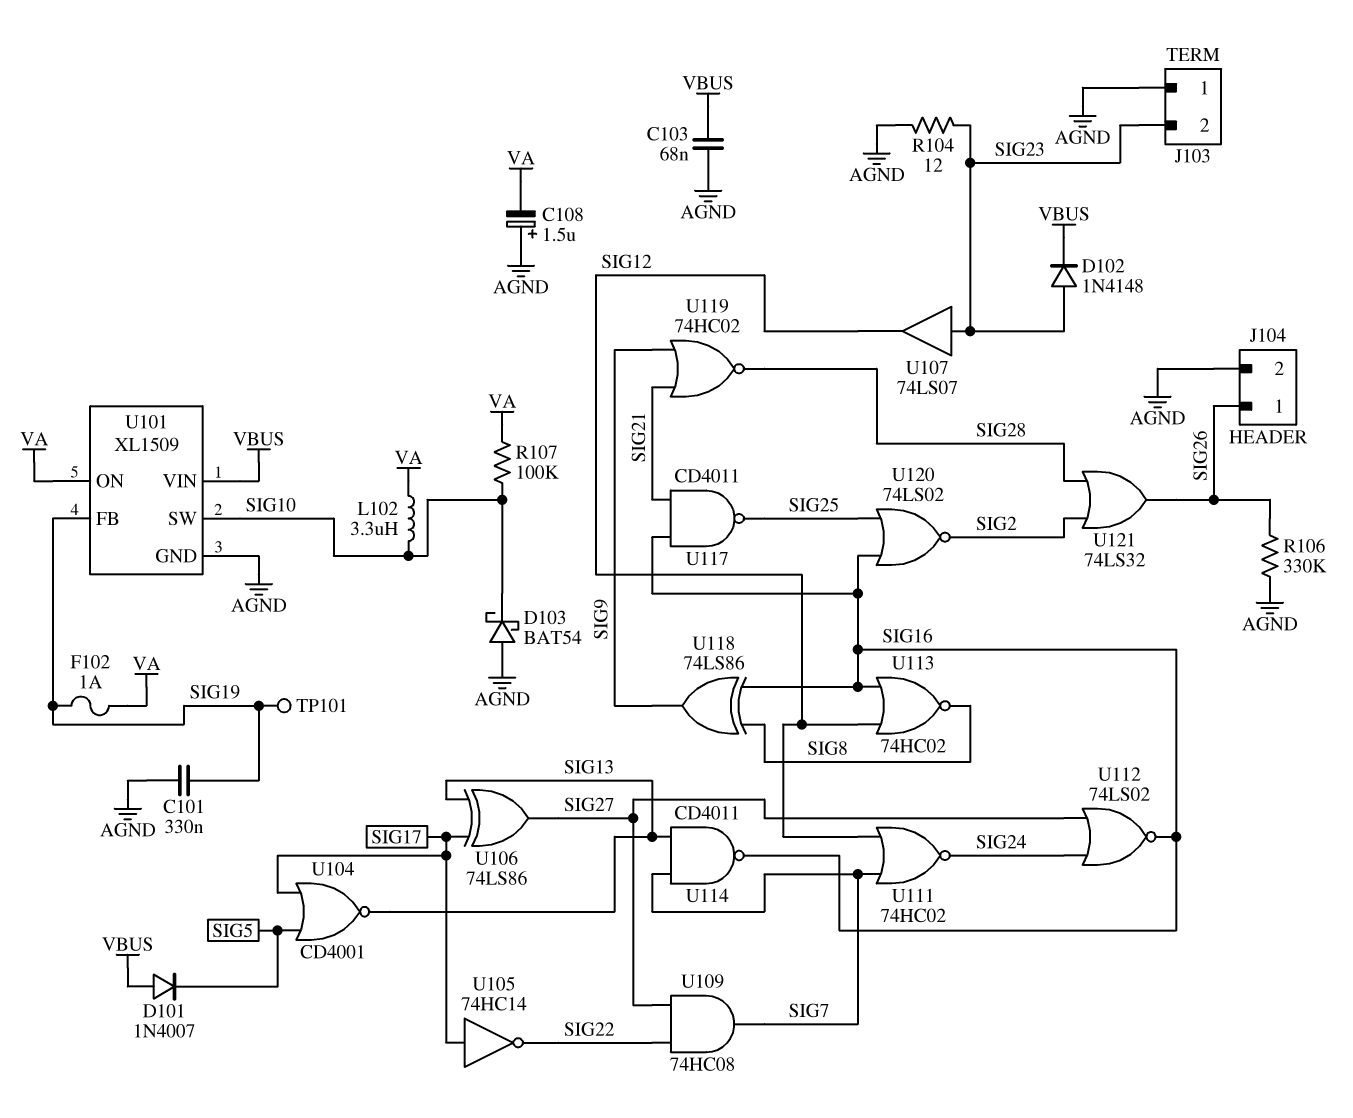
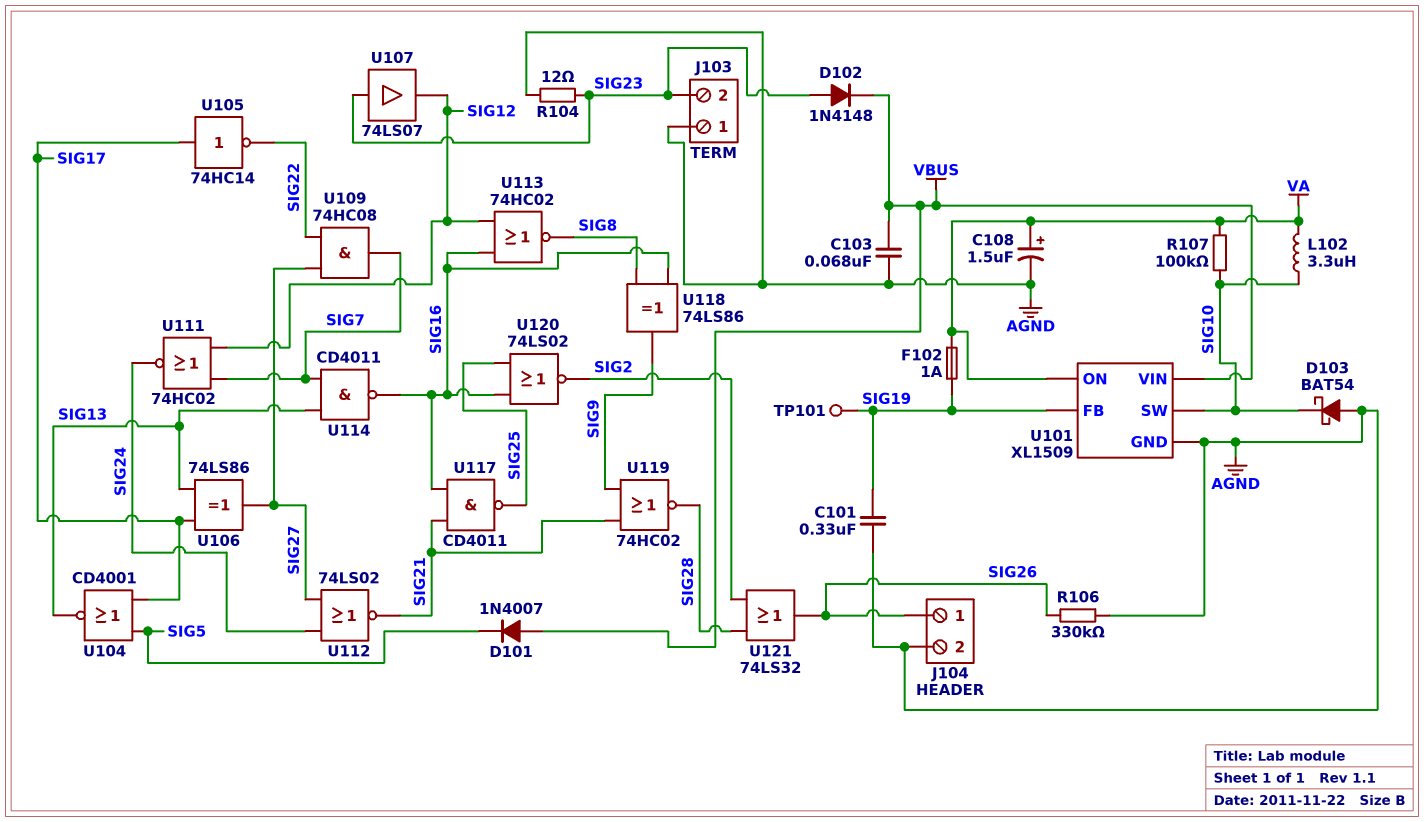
C108: 1.5uF (plus AGND, minus VA) -> 1.5uF (plus VA, minus AGND)
U112: NOR 74LS02 (in SIG24, in SIG27, out SIG16) -> NOR 74LS02 (in SIG24, in SIG27, out SIG21)

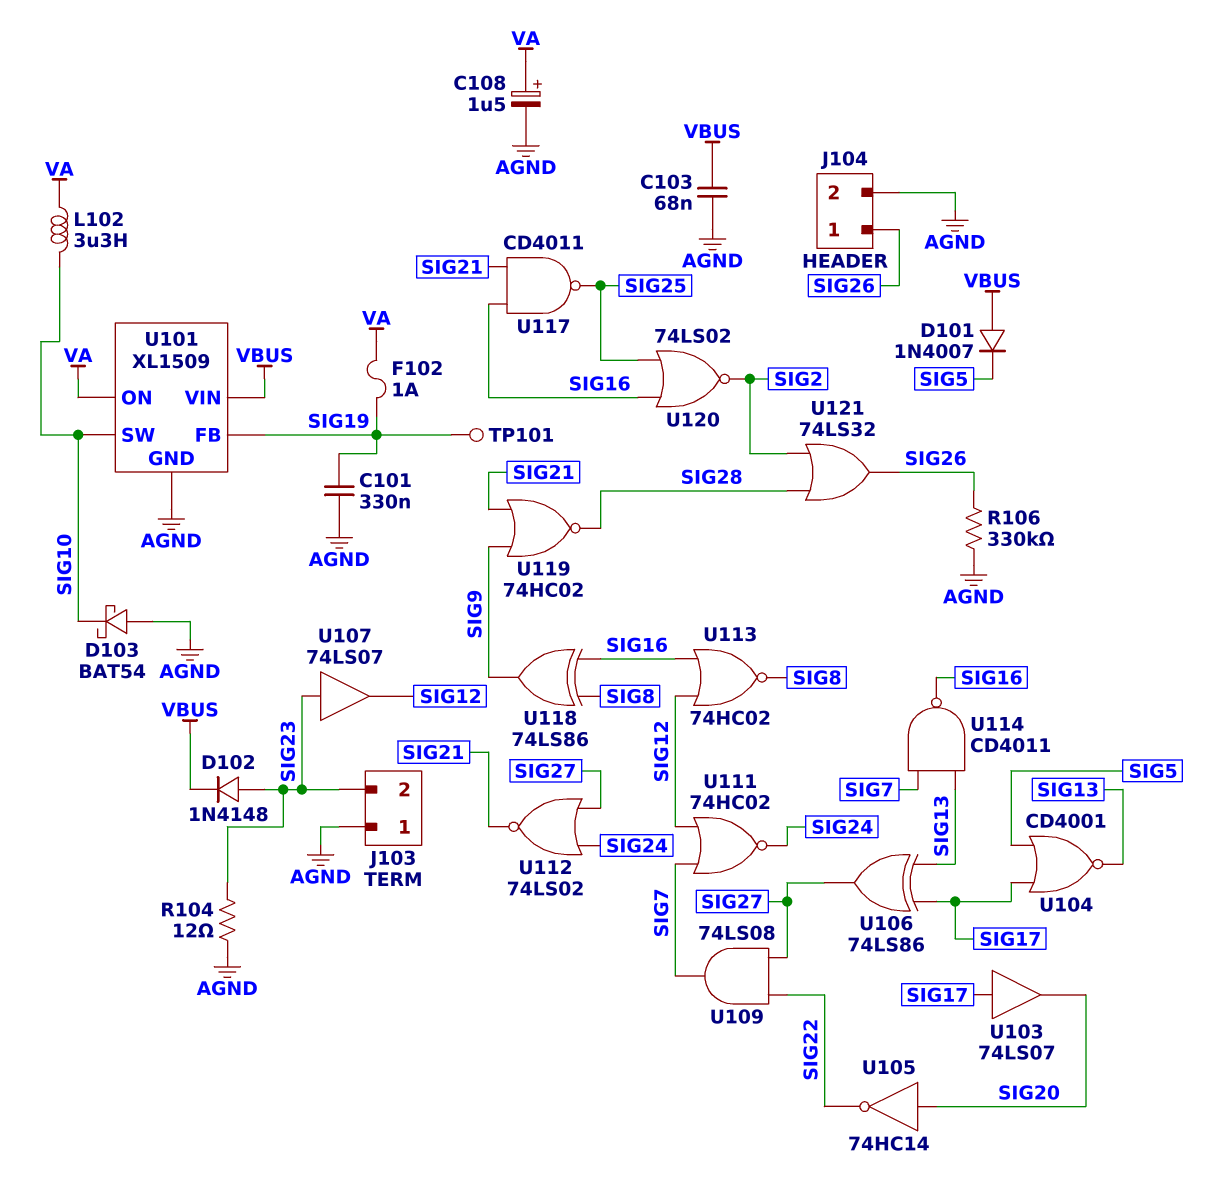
R107: 100k (SIG10, VA) -> none
U103: none -> buffer 74LS07 (in SIG17, out SIG20)
U105: NOT 74HC14 (in SIG17, out SIG22) -> NOT 74HC14 (in SIG20, out SIG22)
U109: AND 74HC08 (in SIG22, in SIG27, out SIG7) -> AND 74LS08 (in SIG22, in SIG27, out SIG7)

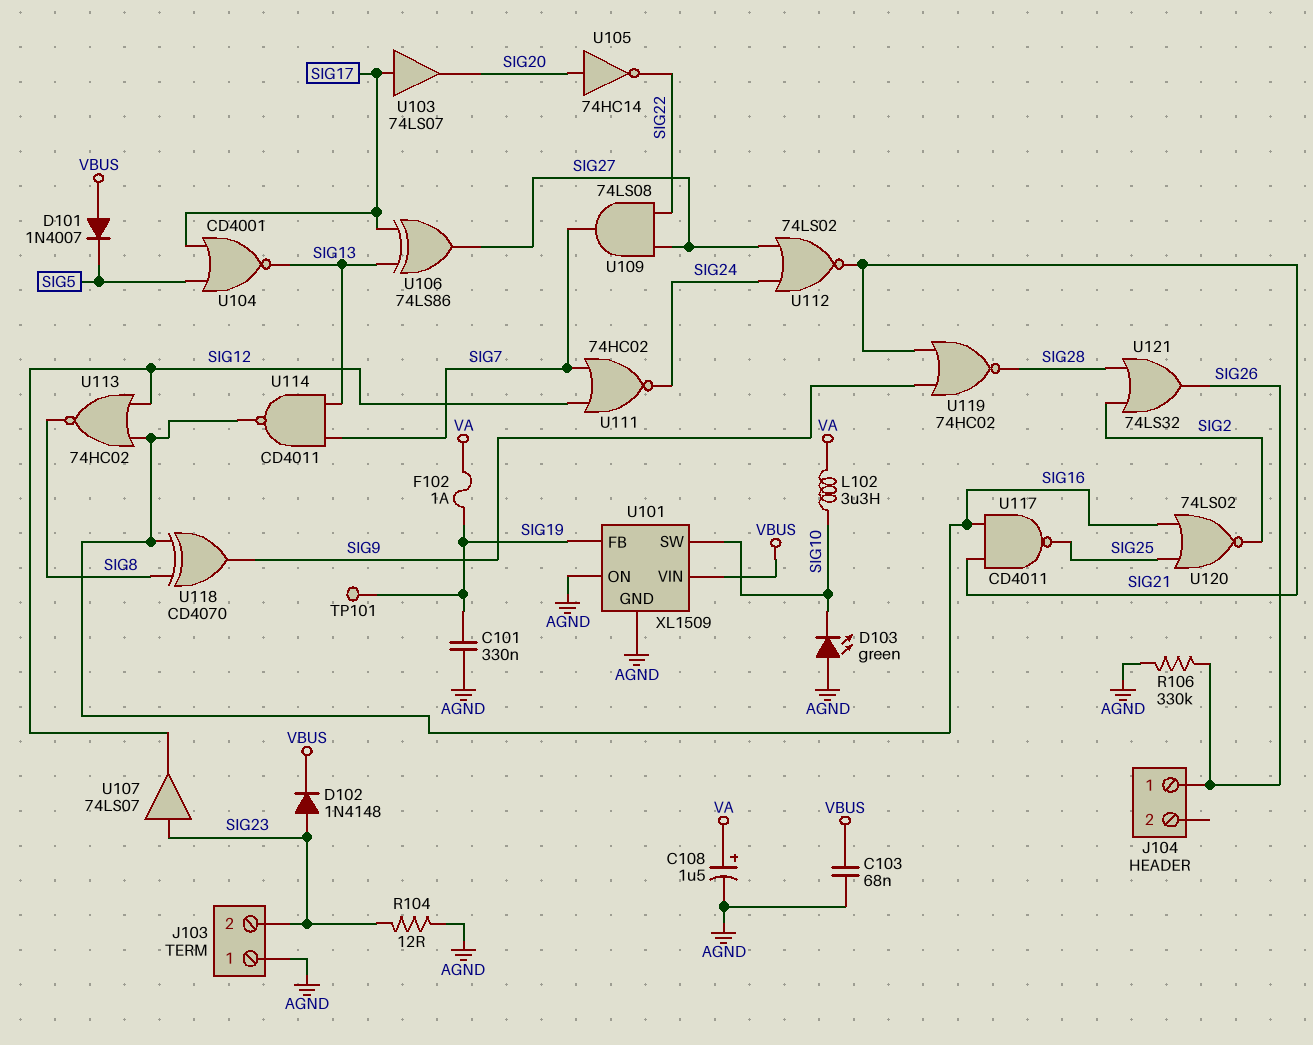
D103: schottky BAT54 (A AGND, K SIG10) -> LED green (A AGND, K SIG10)
J104 pin 2: AGND -> none
U101 pin ON: VA -> AGND
U118: XOR 74LS86 (in SIG8, in SIG16, out SIG9) -> XOR CD4070 (in SIG8, in SIG16, out SIG9)

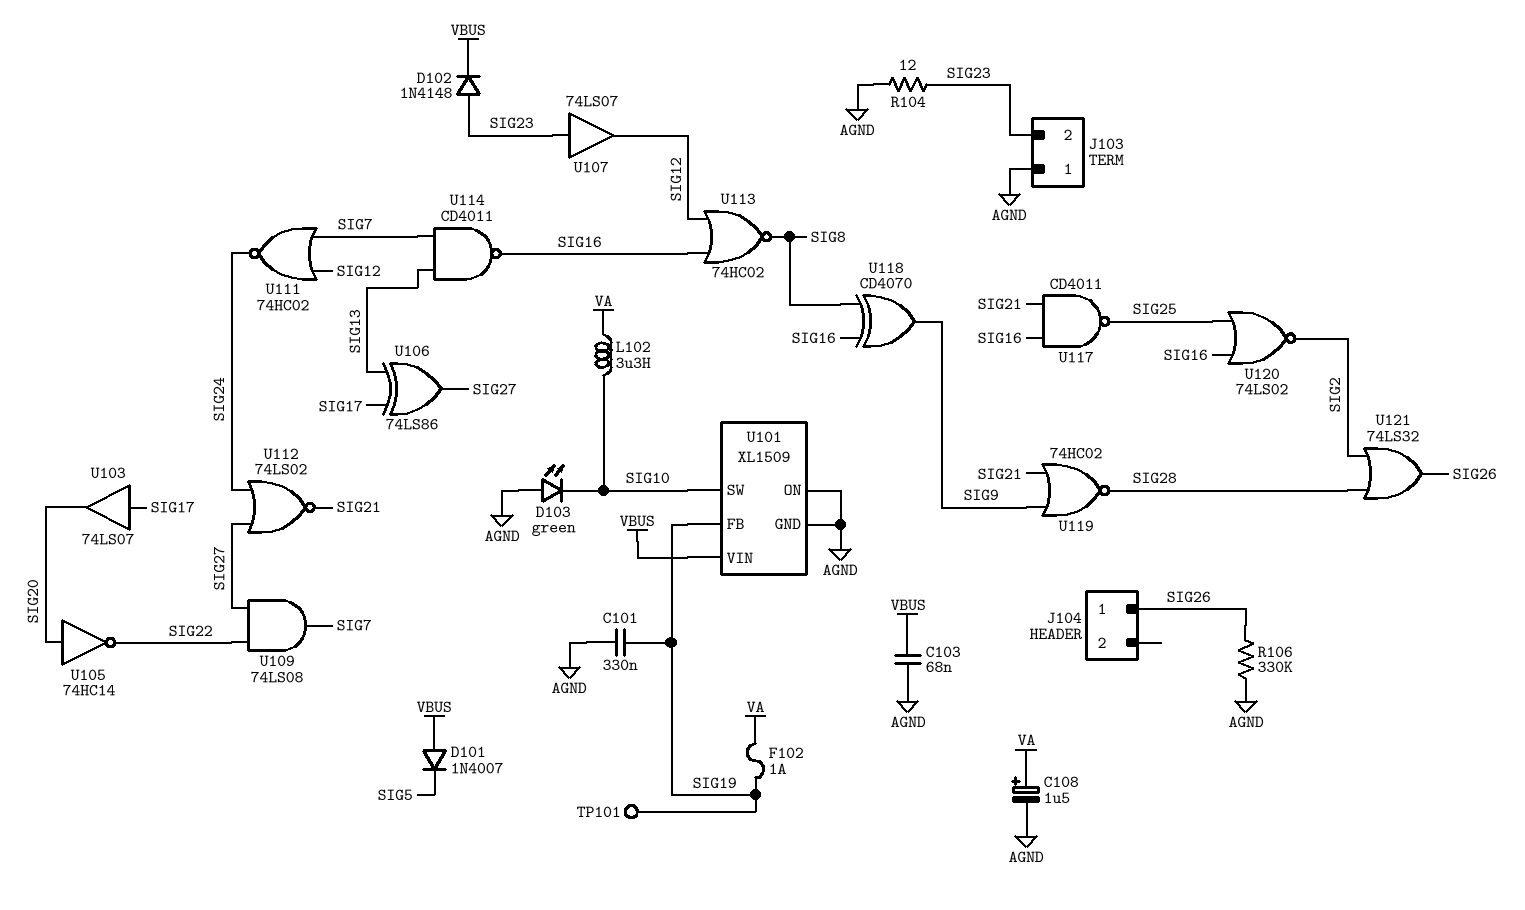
U104: NOR CD4001 (in SIG5, in SIG17, out SIG13) -> none

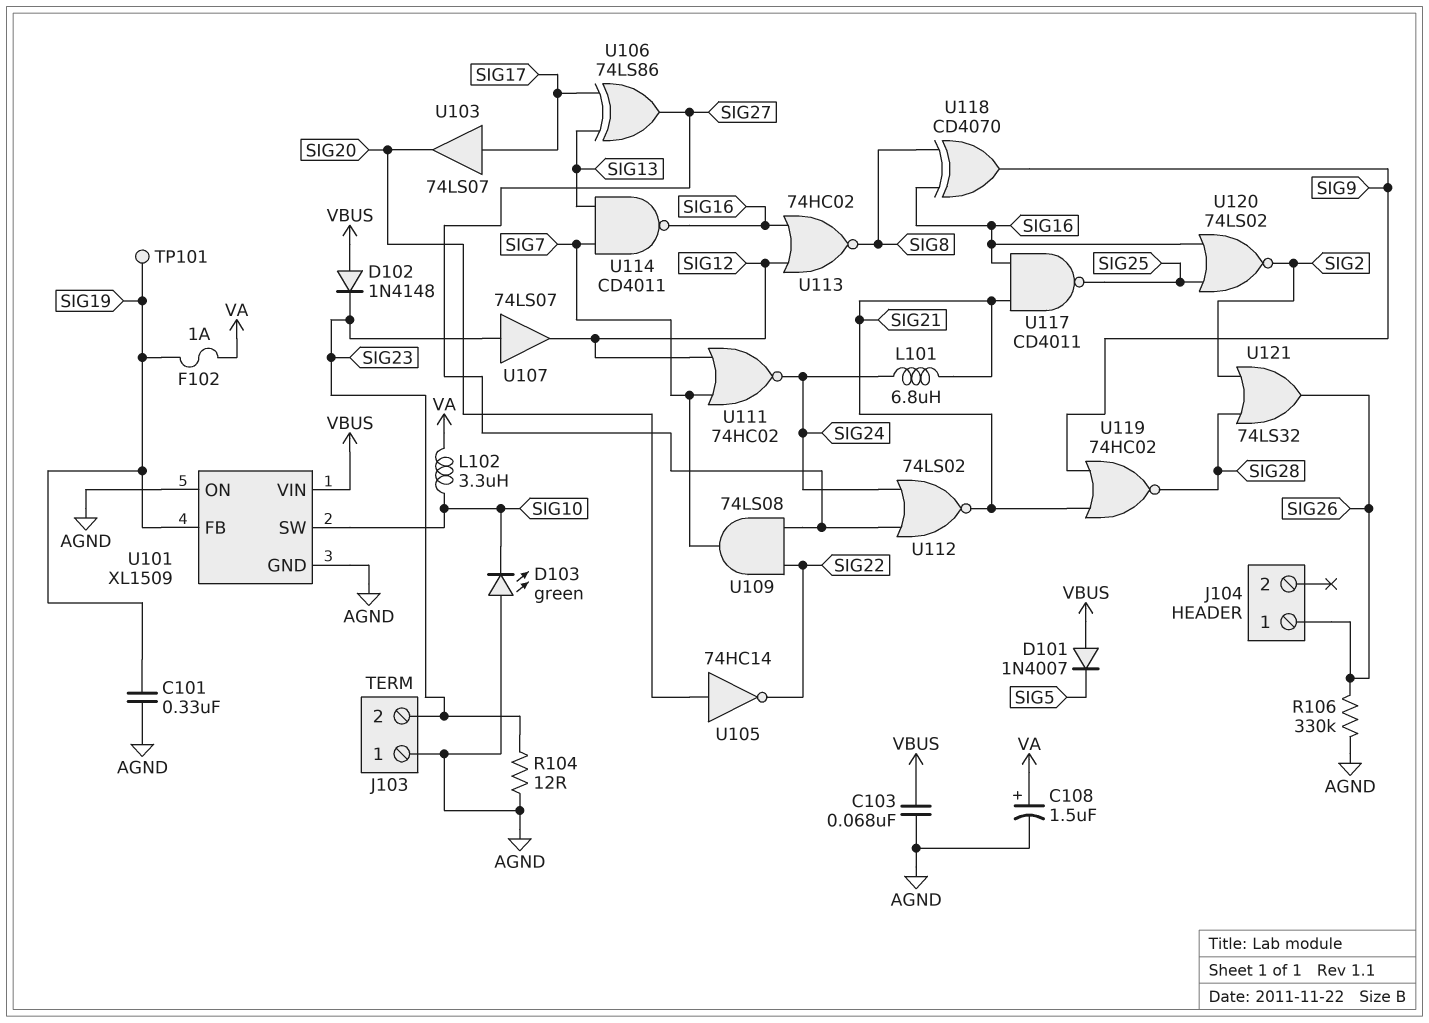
D102: diode 1N4148 (A SIG23, K VBUS) -> diode 1N4148 (A VBUS, K SIG23)
L101: none -> 6.8uH (SIG21, SIG24)

